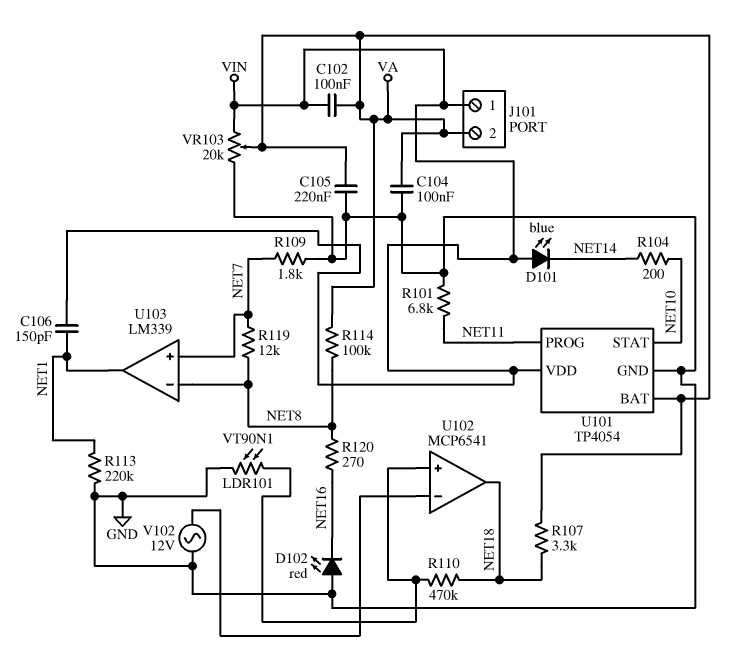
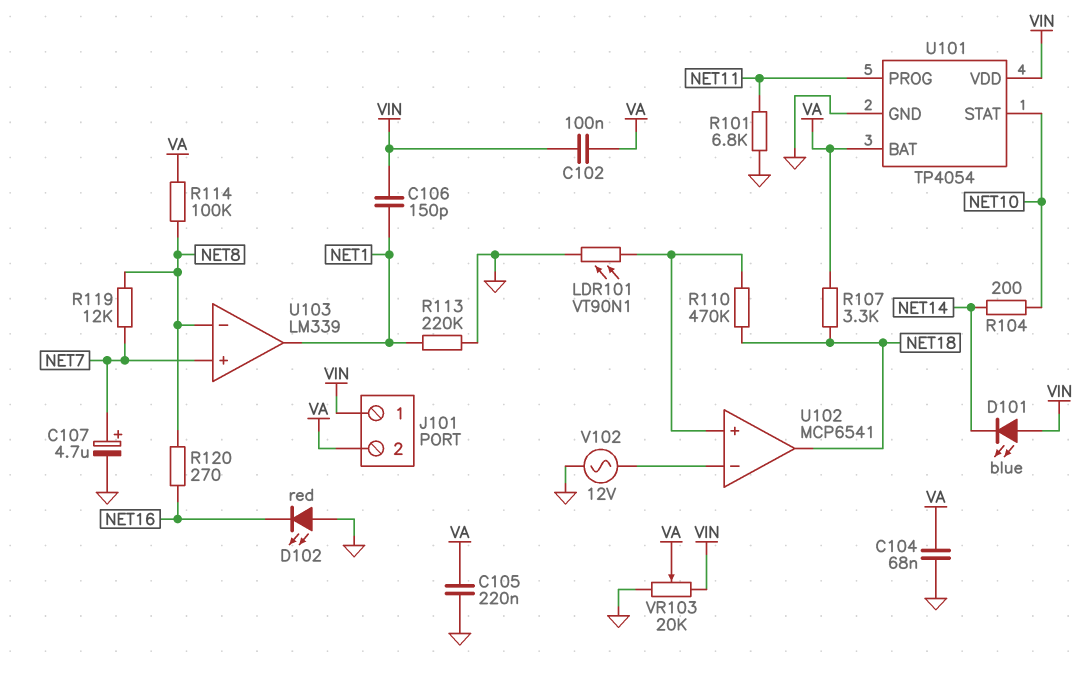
C104: 100nF (GND, VA) -> 68nF (GND, VA)
C107: none -> 4.7uF (plus NET7, minus GND)
R109: 1.8k (GND, NET7) -> none

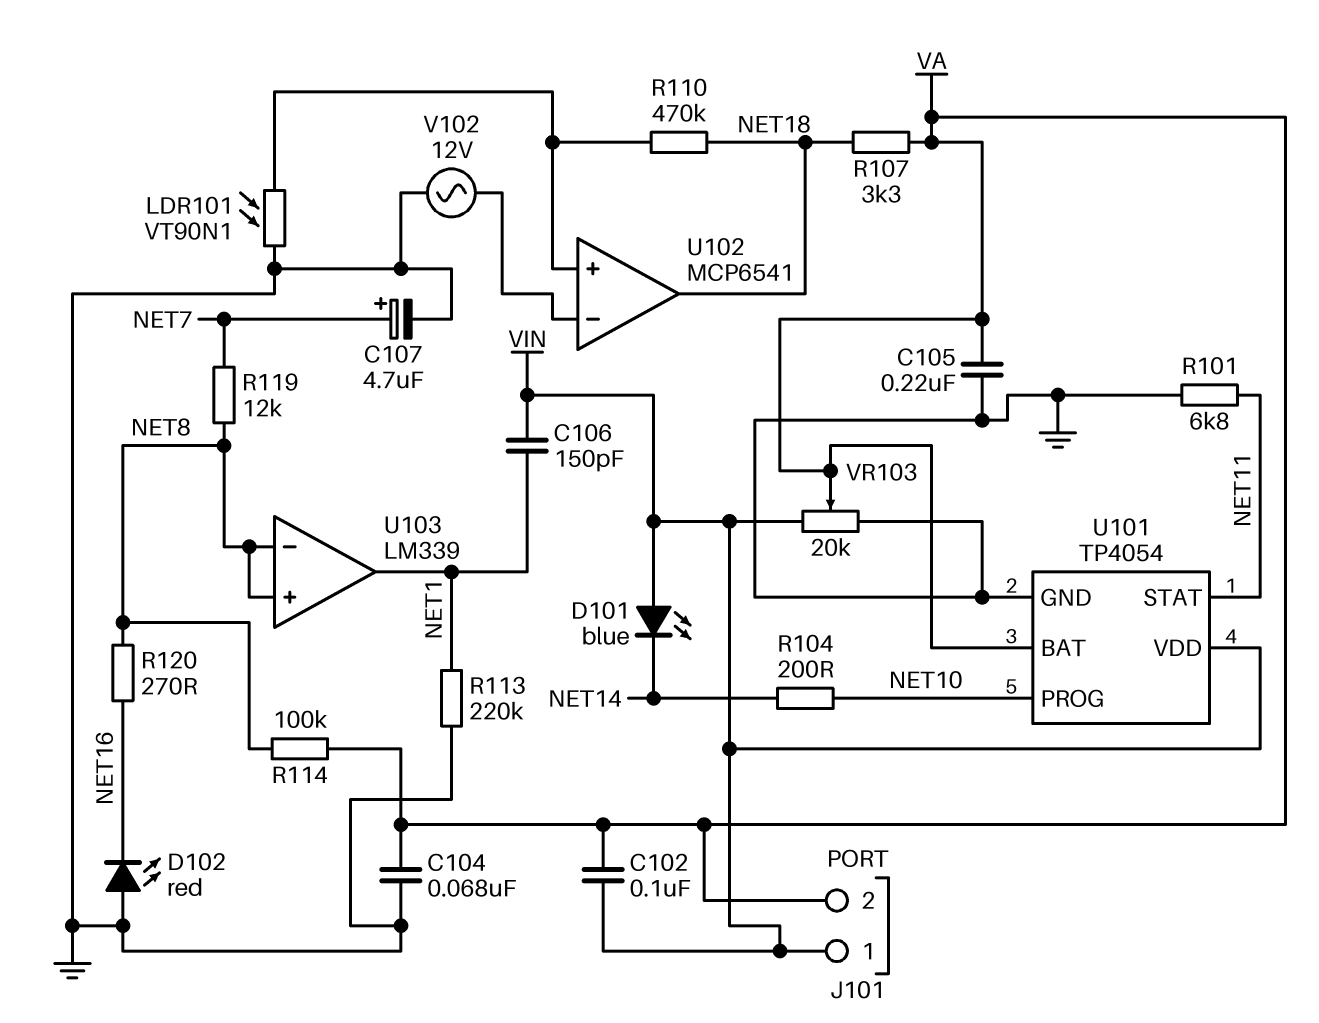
U101 pin PROG: NET11 -> NET10
U101 pin STAT: NET10 -> NET11
U103 pin in+: NET7 -> NET8

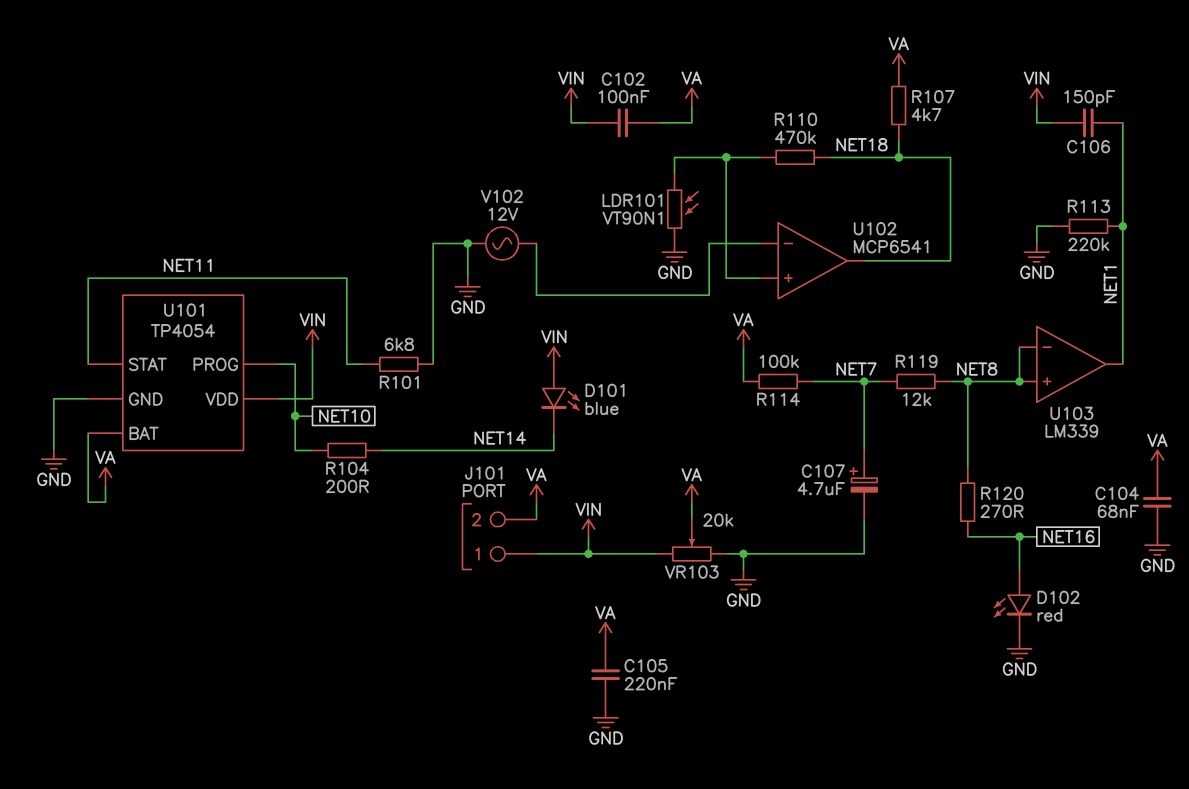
D102: LED red (A GND, K NET16) -> LED red (A NET16, K GND)
R107: 3.3k (NET18, VA) -> 4.7k (NET18, VA)
R114: 100k (NET8, VA) -> 100k (NET7, VA)

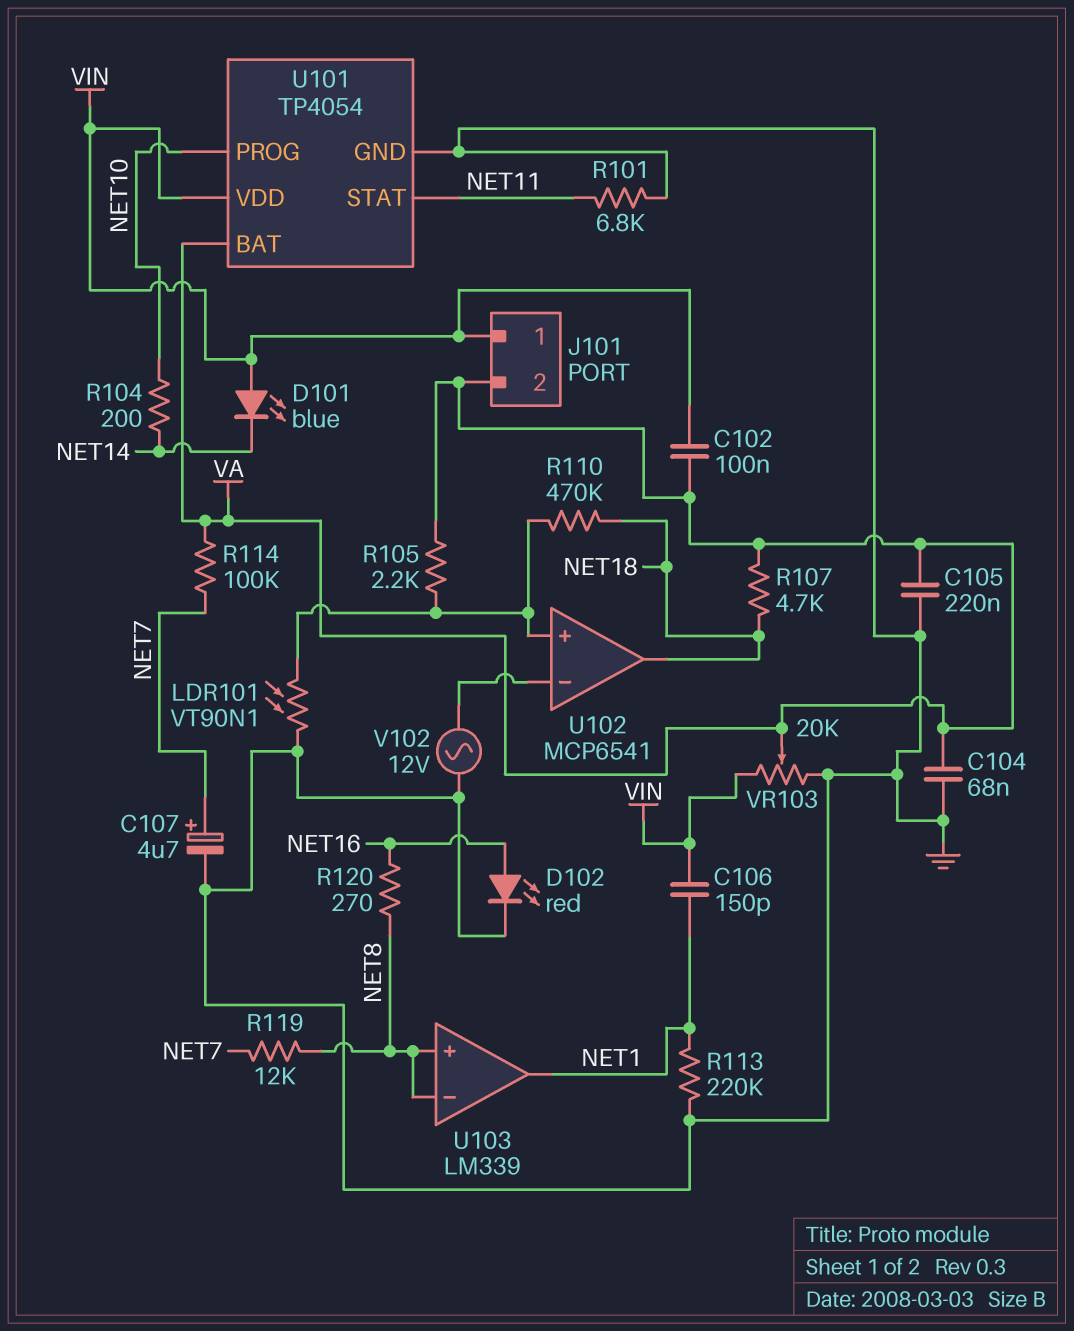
R105: none -> 2.2k (U102/in+, VA)

